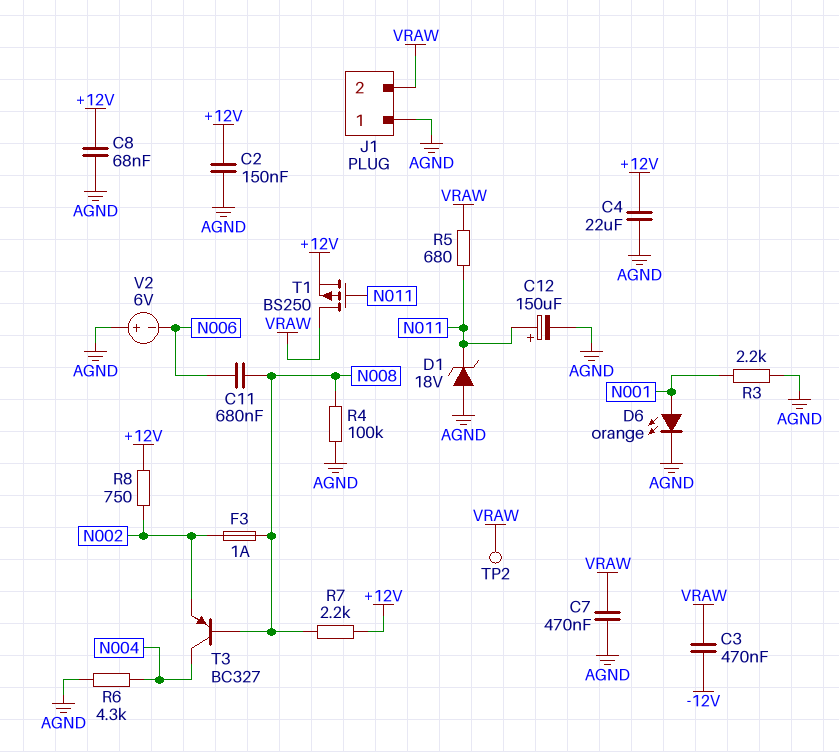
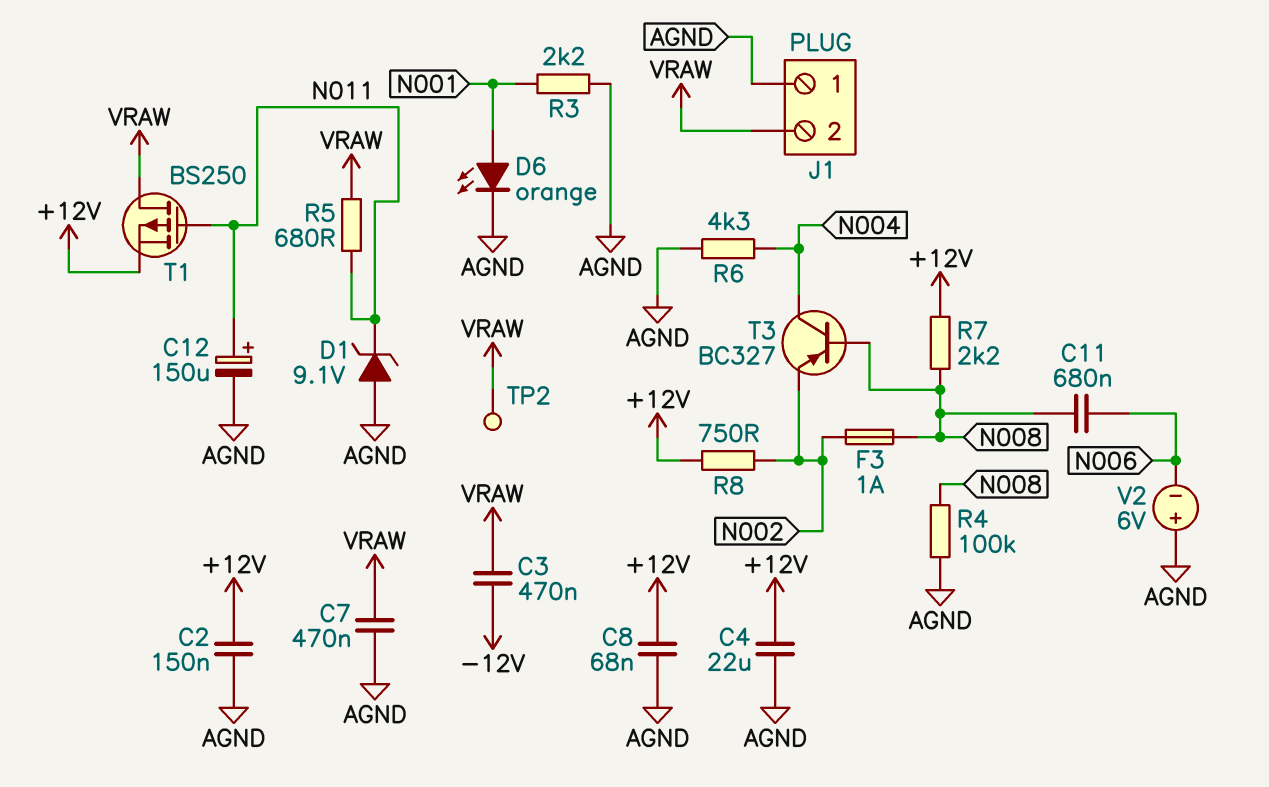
D1: zener 18V (A AGND, K N011) -> zener 9.1V (A AGND, K N011)

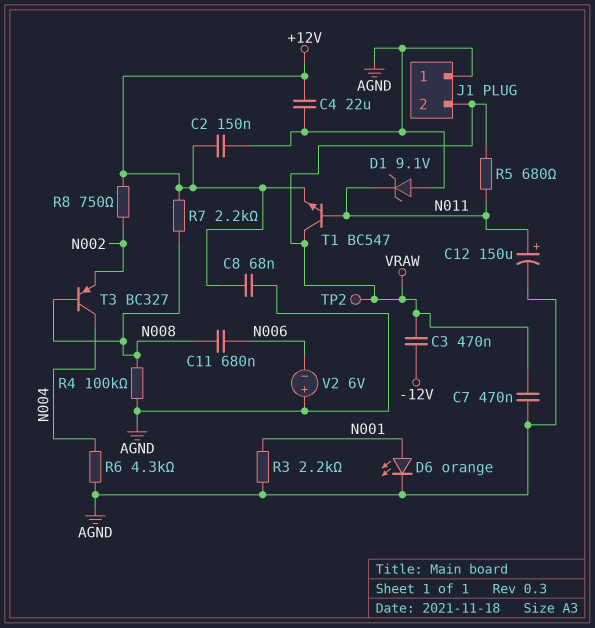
F3: 1A (N002, N008) -> none
T1: PMOS BS250 (G N011, D VRAW, S +12V) -> NPN BC547 (B N011, C VRAW, E +12V)

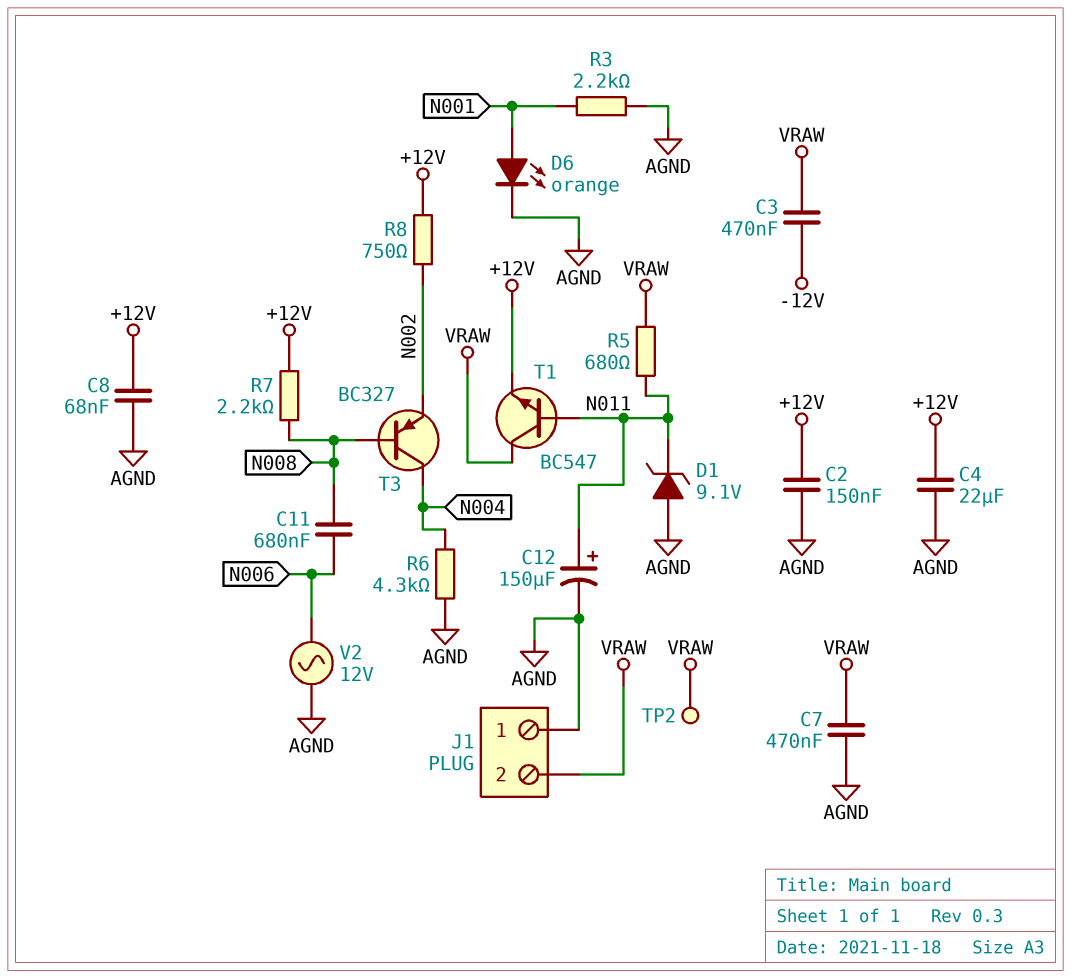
R4: 100k (AGND, N008) -> none
V2: 6V (plus AGND, minus N006) -> AC 12V (AGND, N006)

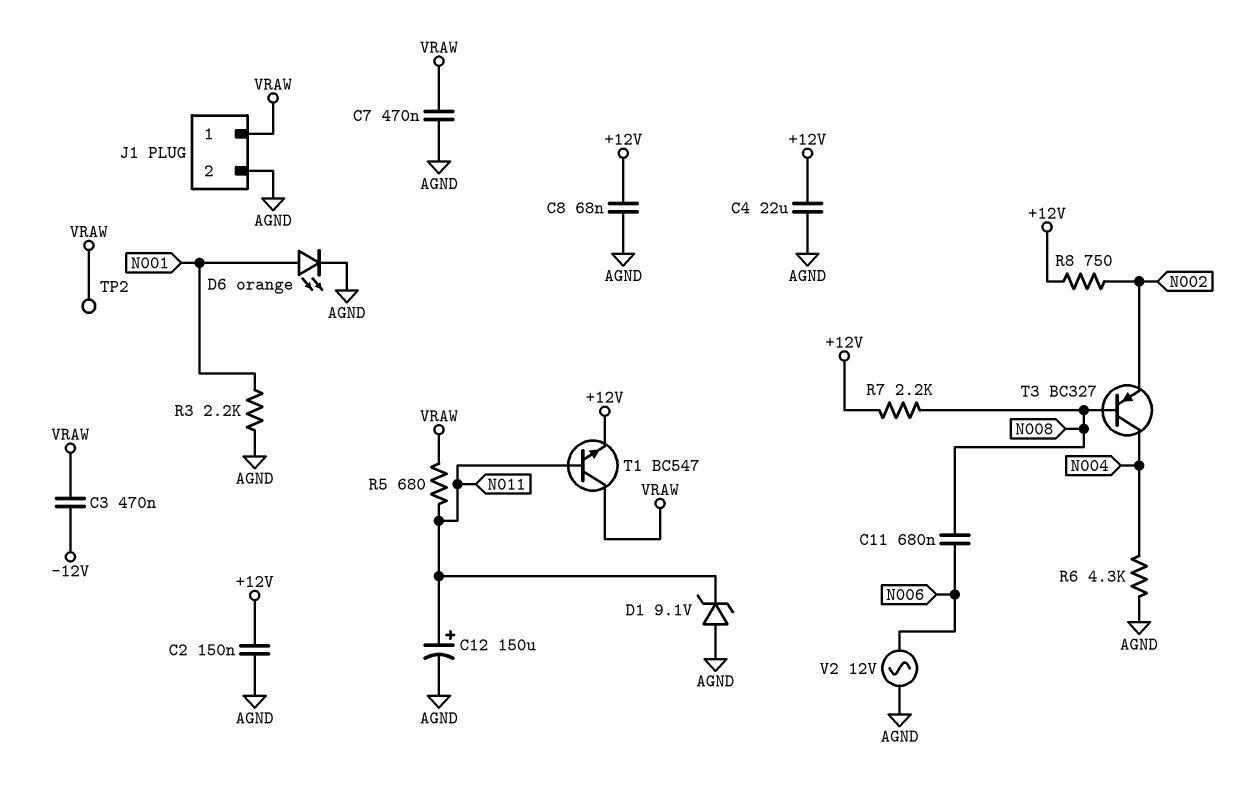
J1 pin 1: AGND -> VRAW
J1 pin 2: VRAW -> AGND

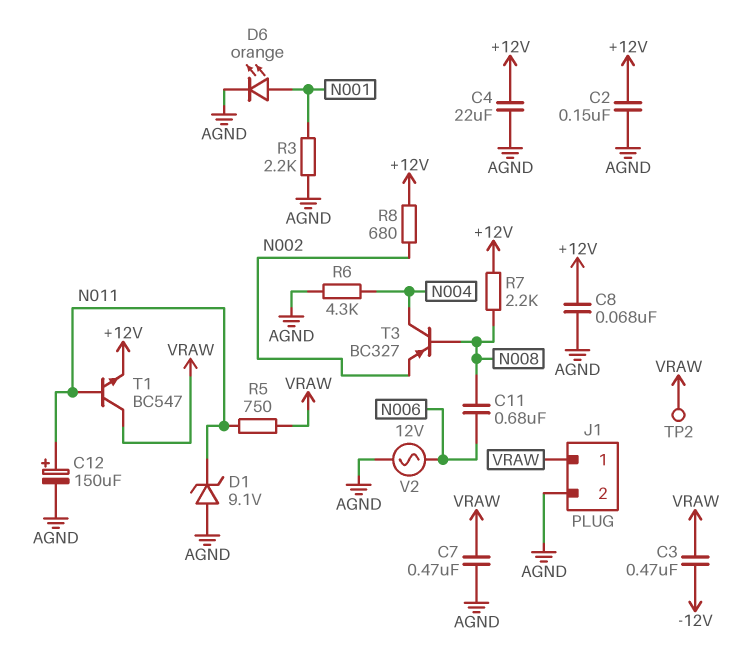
R5: 680 (N011, VRAW) -> 750 (N011, VRAW)
R8: 750 (+12V, N002) -> 680 (+12V, N002)

